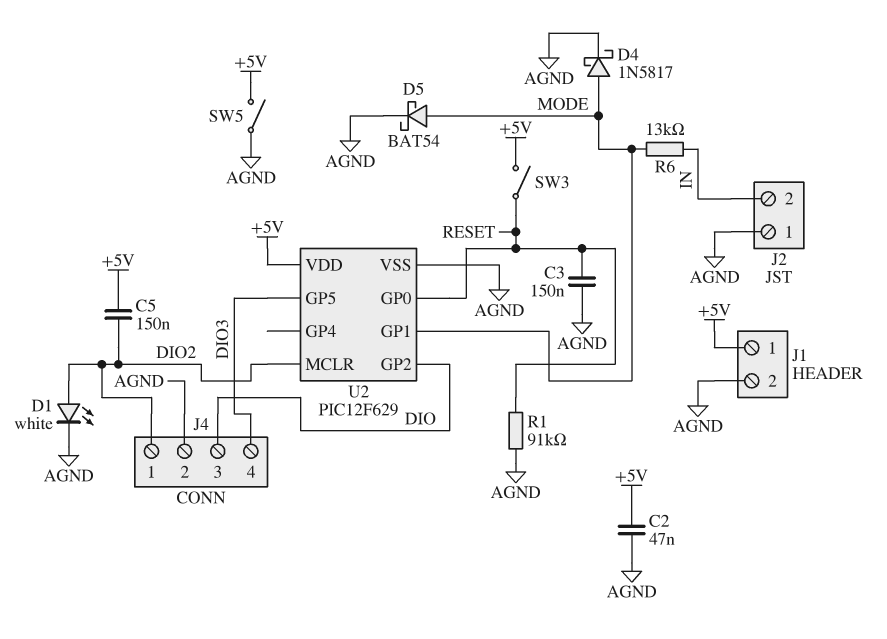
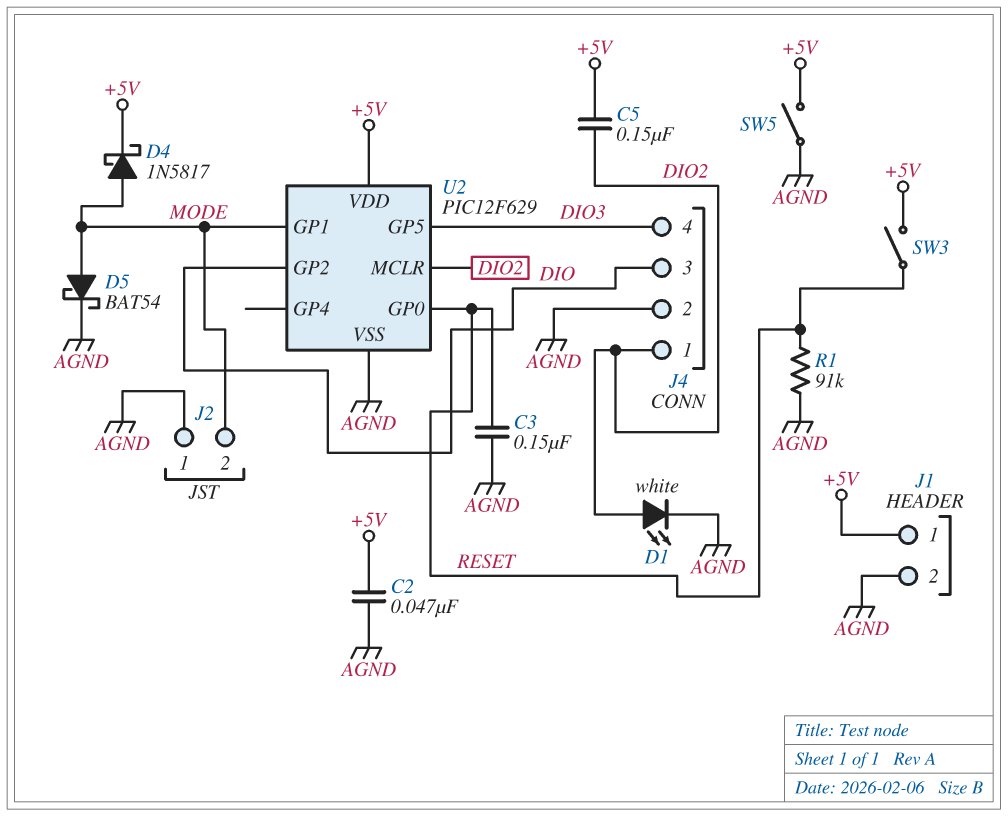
D4: schottky 1N5817 (A MODE, K AGND) -> schottky 1N5817 (A MODE, K +5V)
J2 pin 2: IN -> MODE
R6: 13k (IN, MODE) -> none

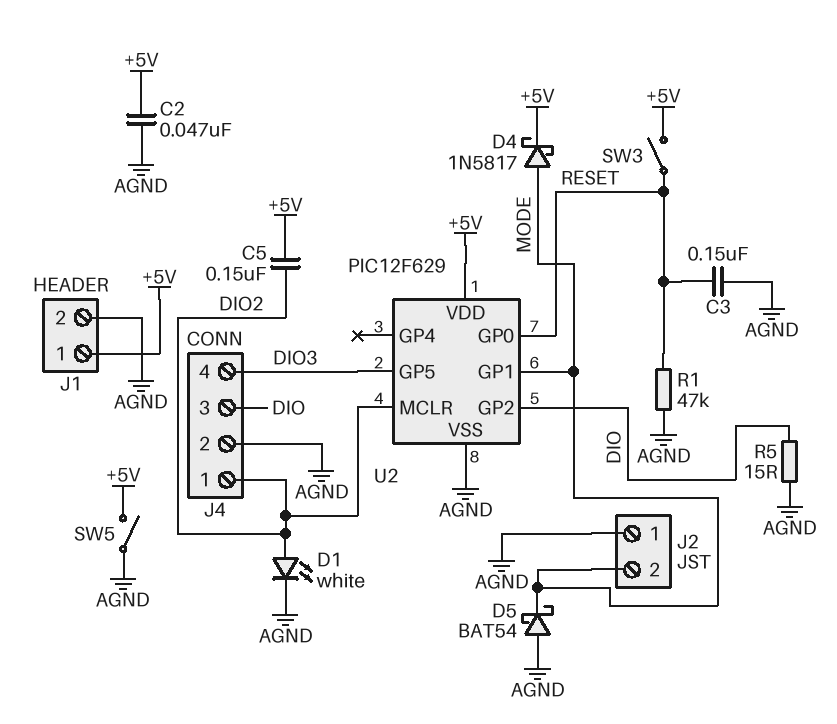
D5: schottky BAT54 (A MODE, K AGND) -> schottky BAT54 (A AGND, K MODE)
R1: 91k (AGND, RESET) -> 47k (AGND, RESET)
R5: none -> 15 (AGND, DIO)

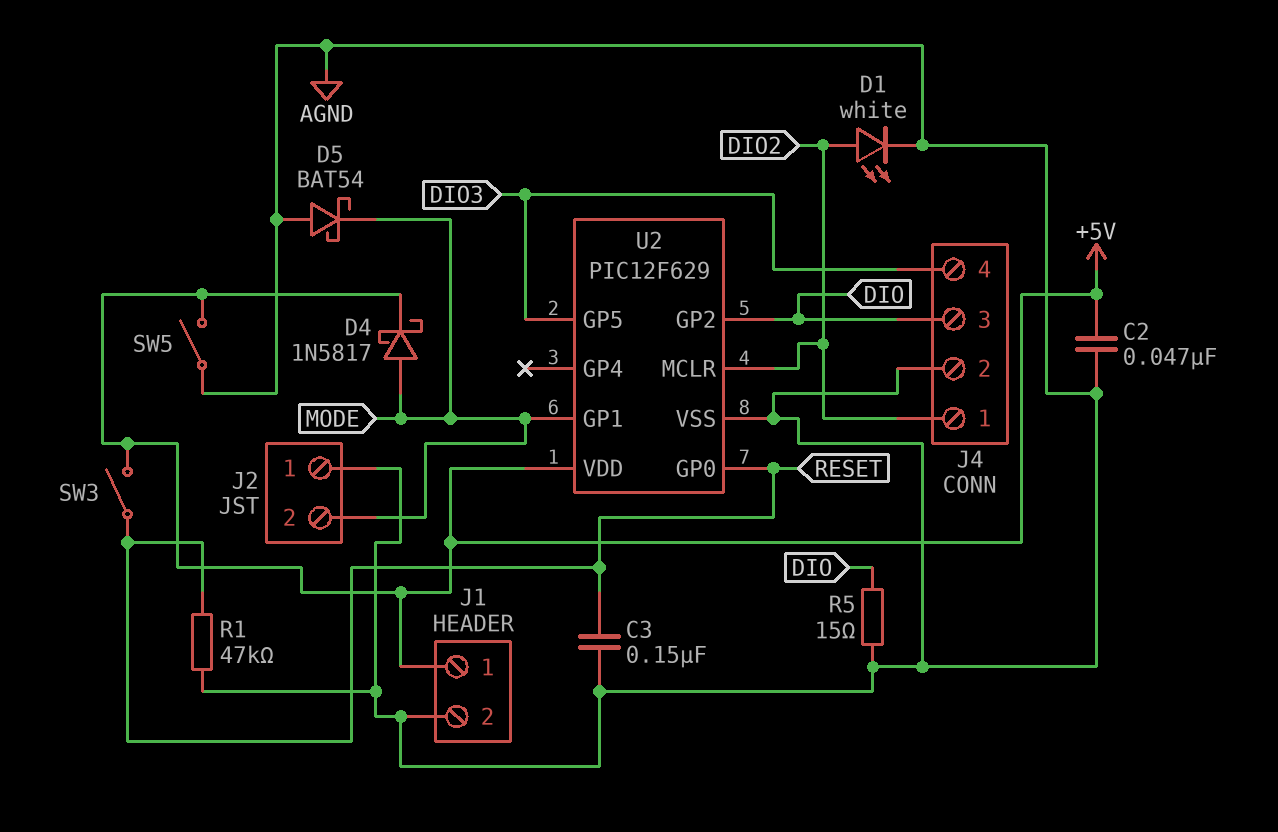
C5: 150nF (+5V, DIO2) -> none

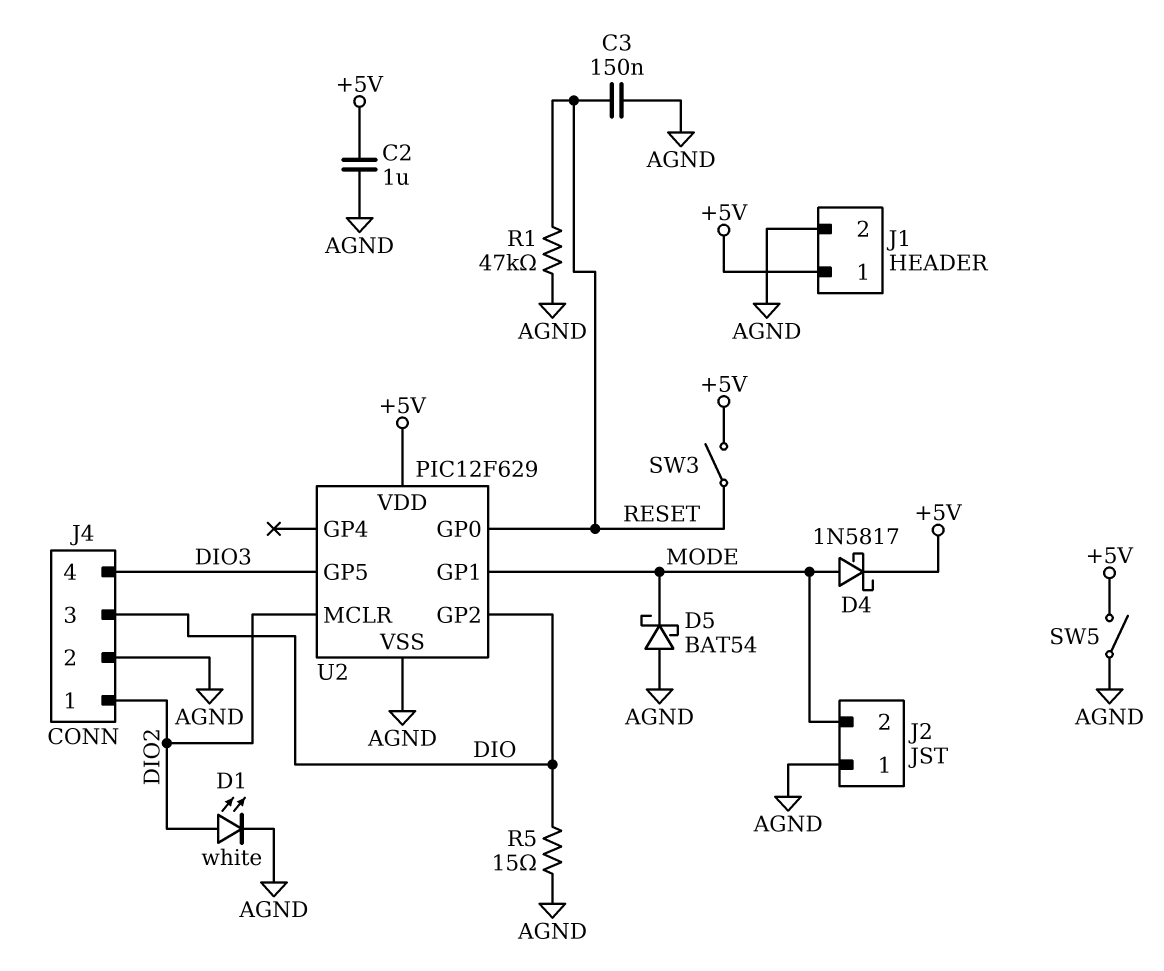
C2: 47nF (+5V, AGND) -> 1uF (+5V, AGND)

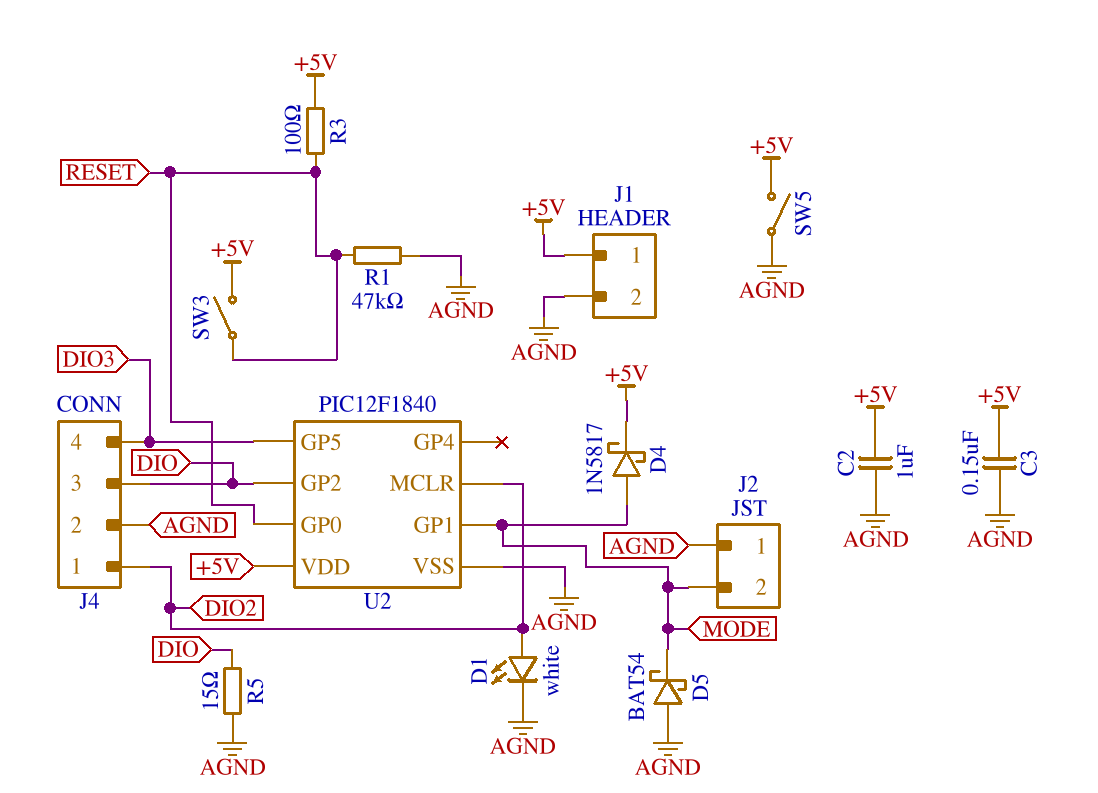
C3: 150nF (AGND, RESET) -> 150nF (+5V, AGND)
R3: none -> 100 (+5V, RESET)
U2: PIC12F629 -> PIC12F1840

